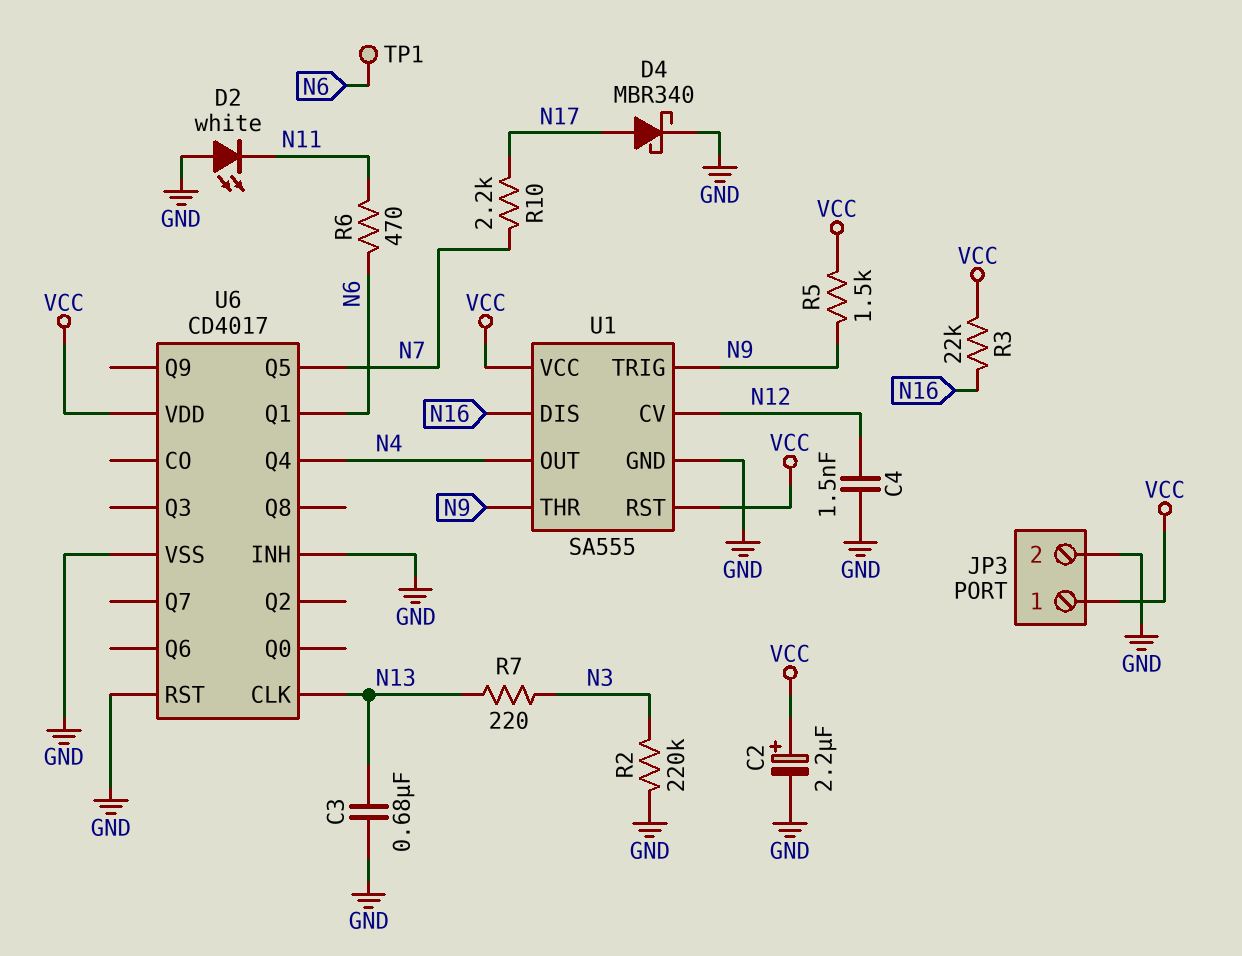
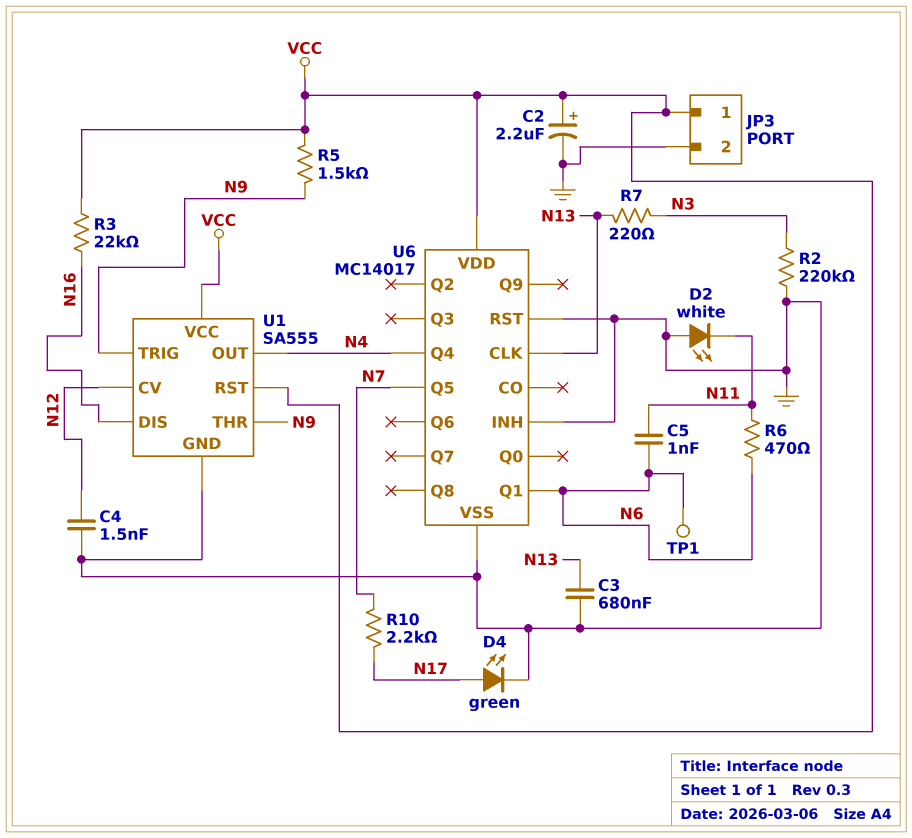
C5: none -> 1nF (N6, N11)
D4: schottky MBR340 (A N17, K GND) -> LED green (A N17, K GND)
U6: CD4017 -> MC14017

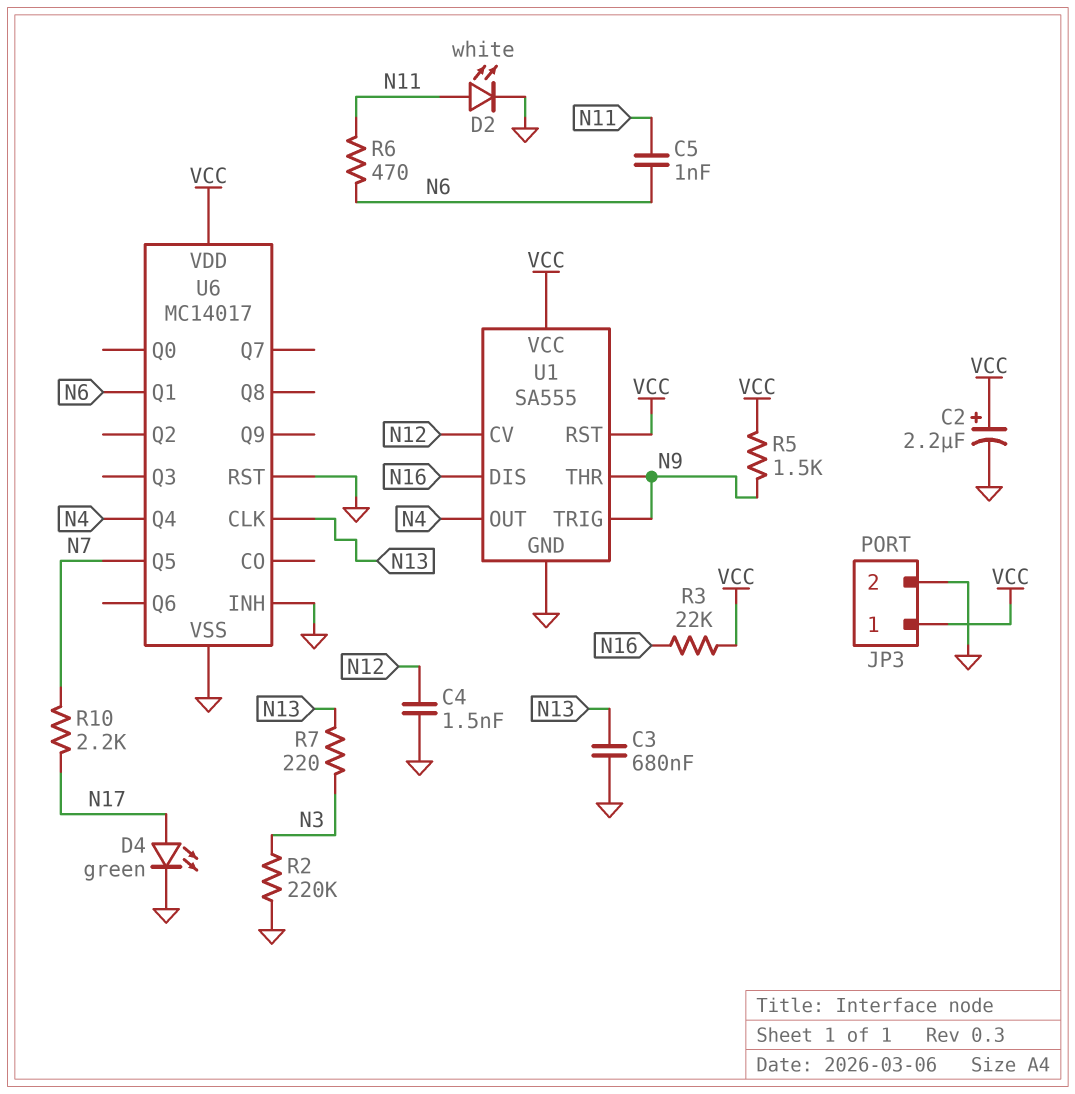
D2: LED white (A GND, K N11) -> LED white (A N11, K GND)
TP1: test point (N6) -> none

